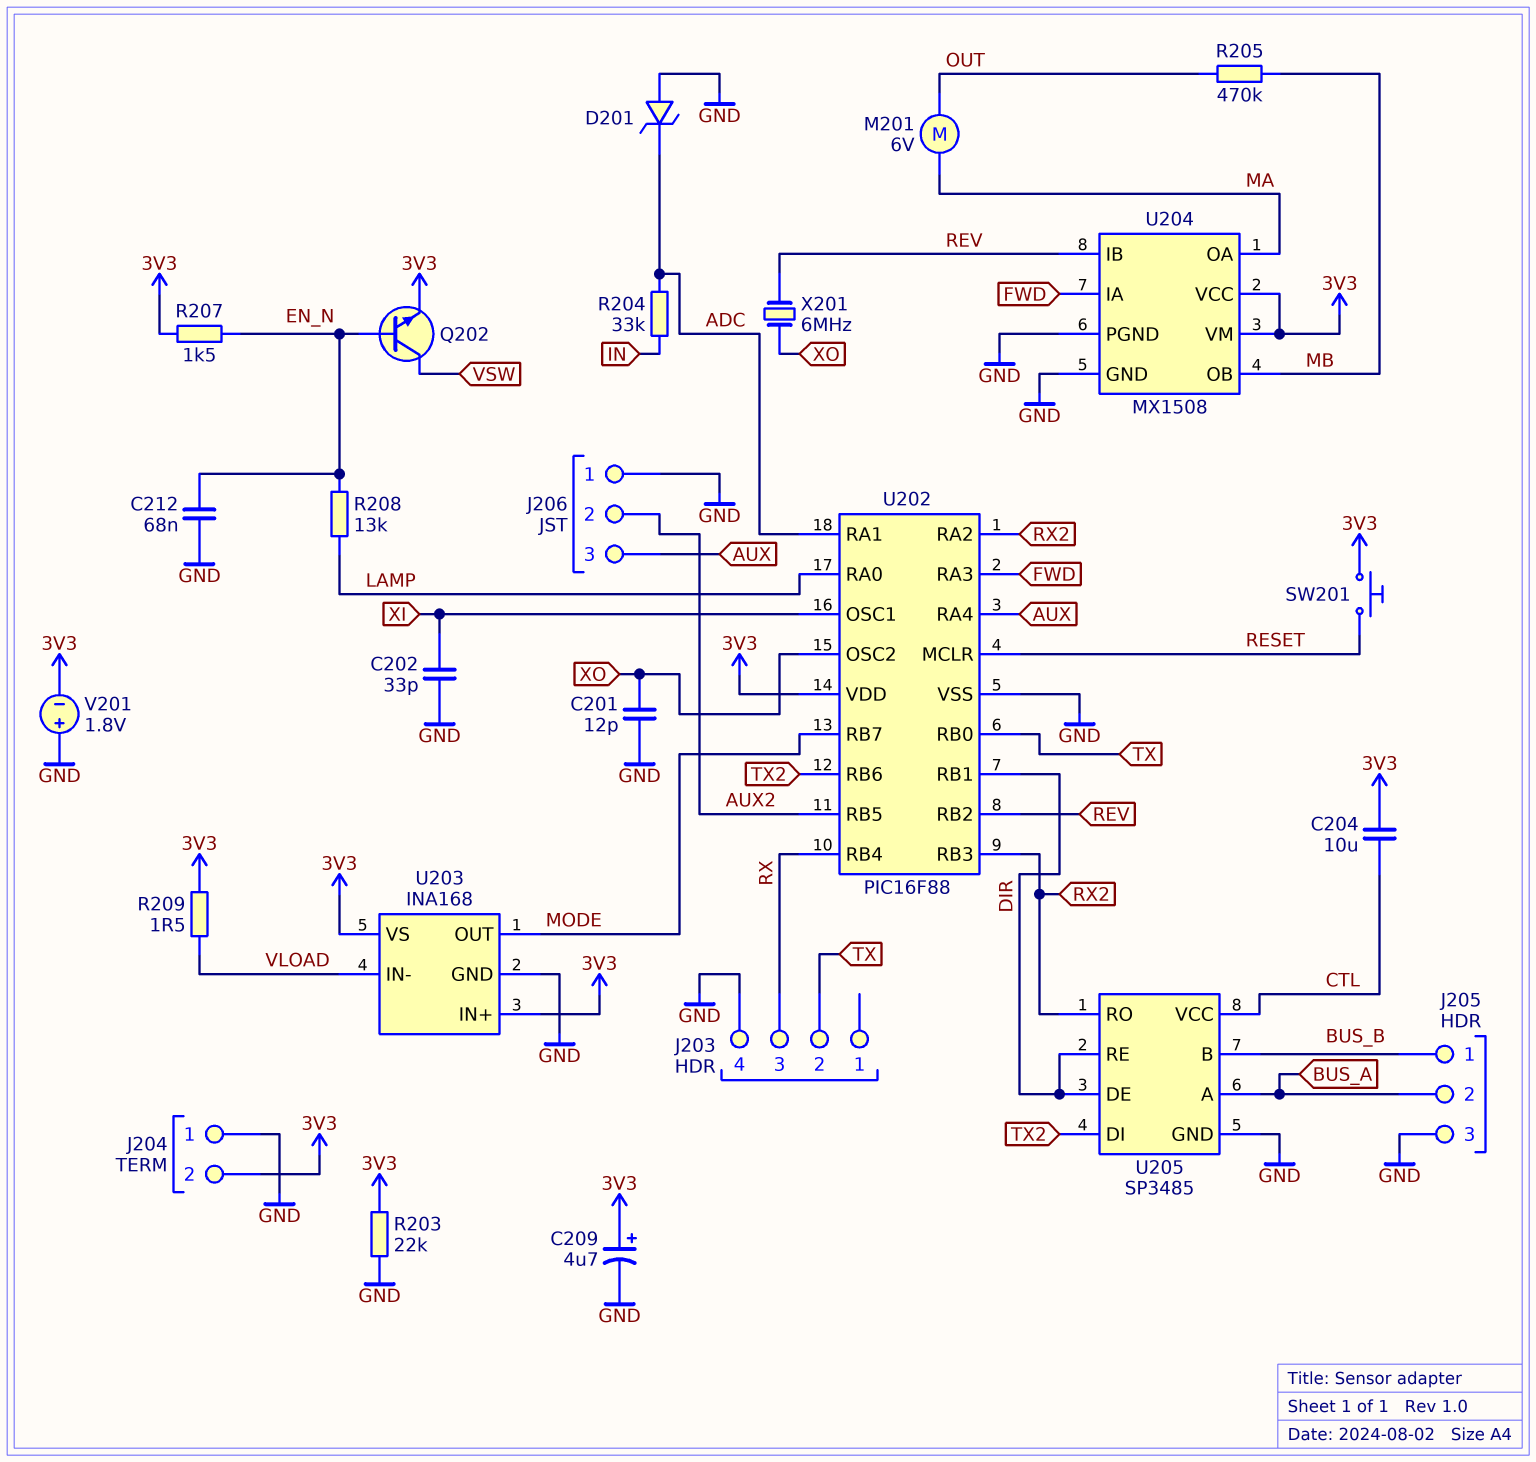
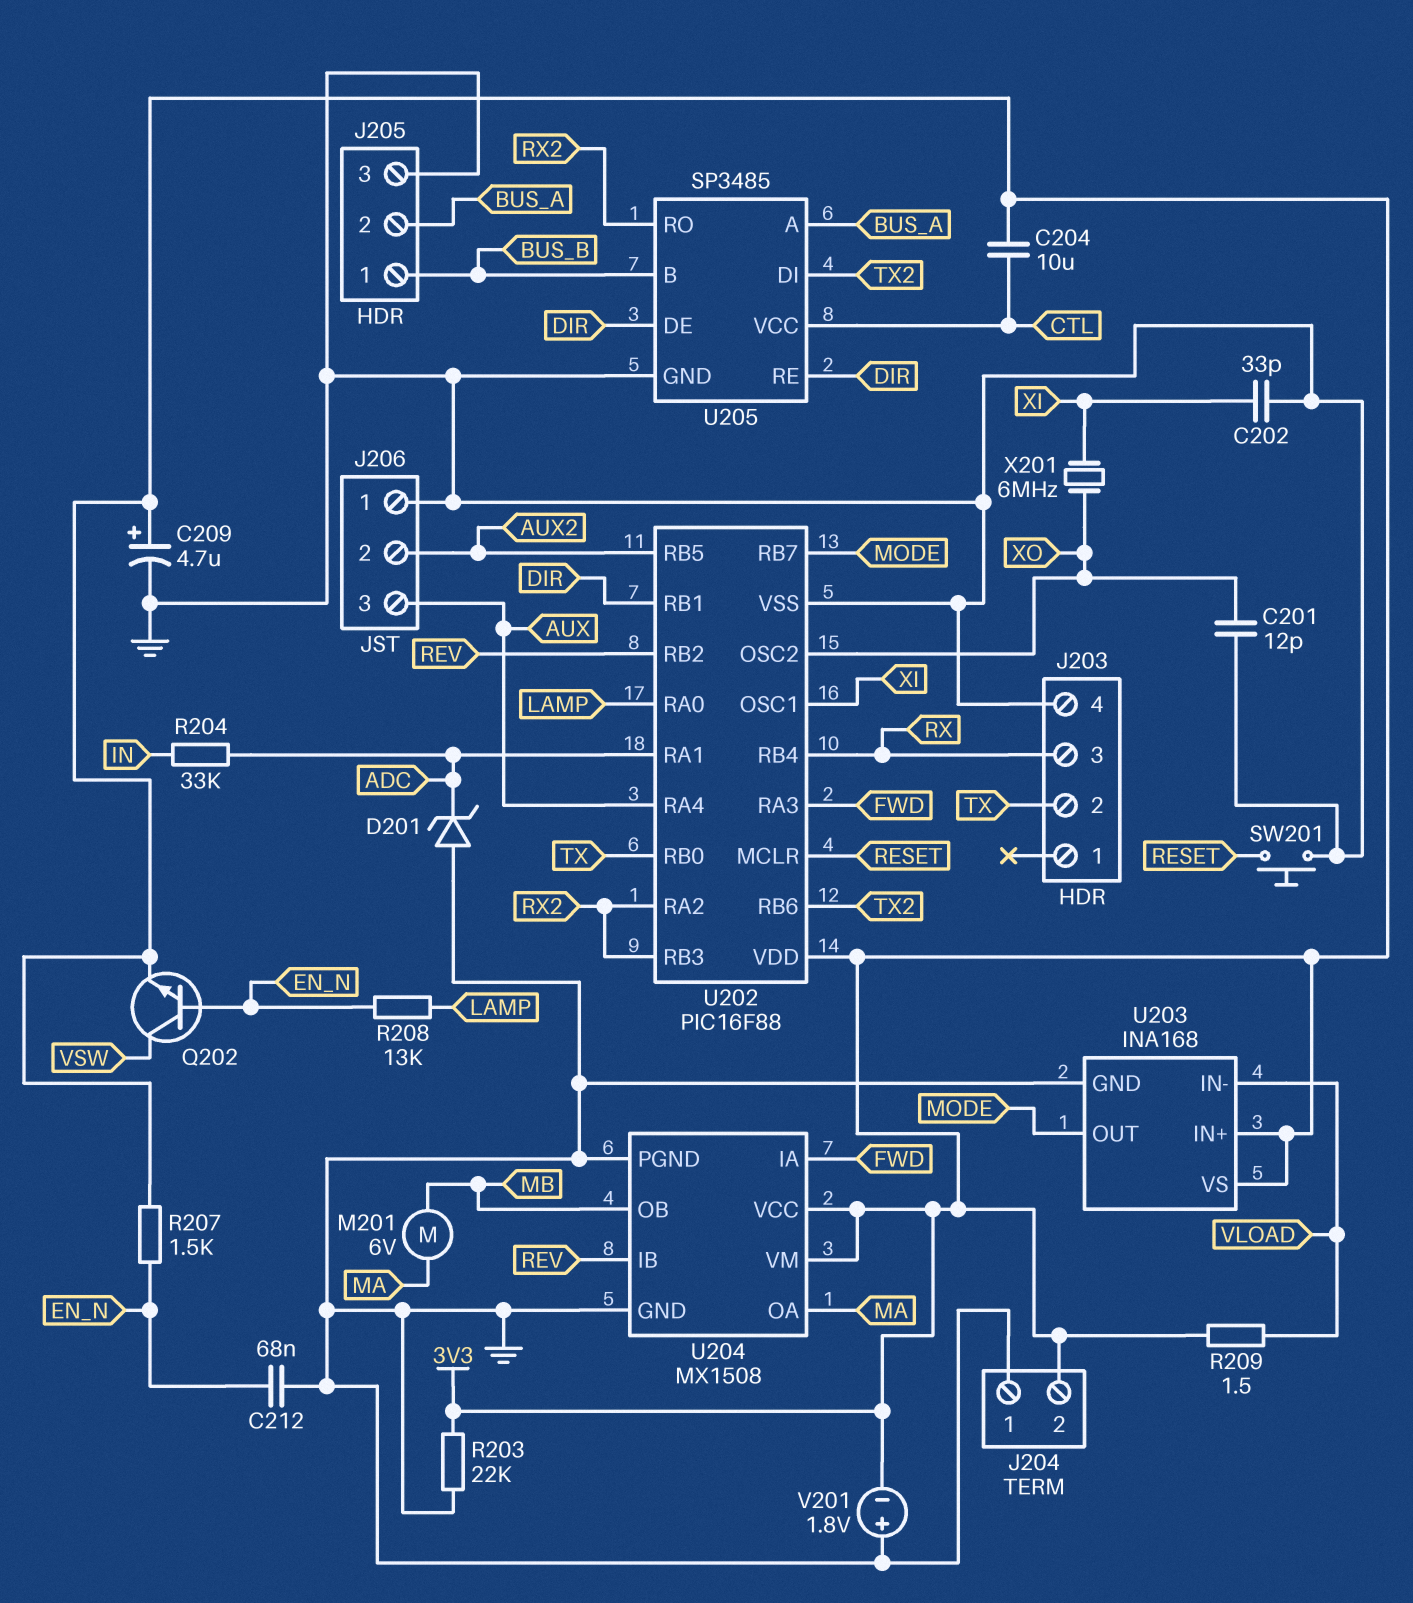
M201: motor 6V (MA, OUT) -> motor 6V (MA, MB)
R205: 470k (MB, OUT) -> none
SW201: button (3V3, RESET) -> button (GND, RESET)
X201: 6MHz (REV, XO) -> 6MHz (XI, XO)

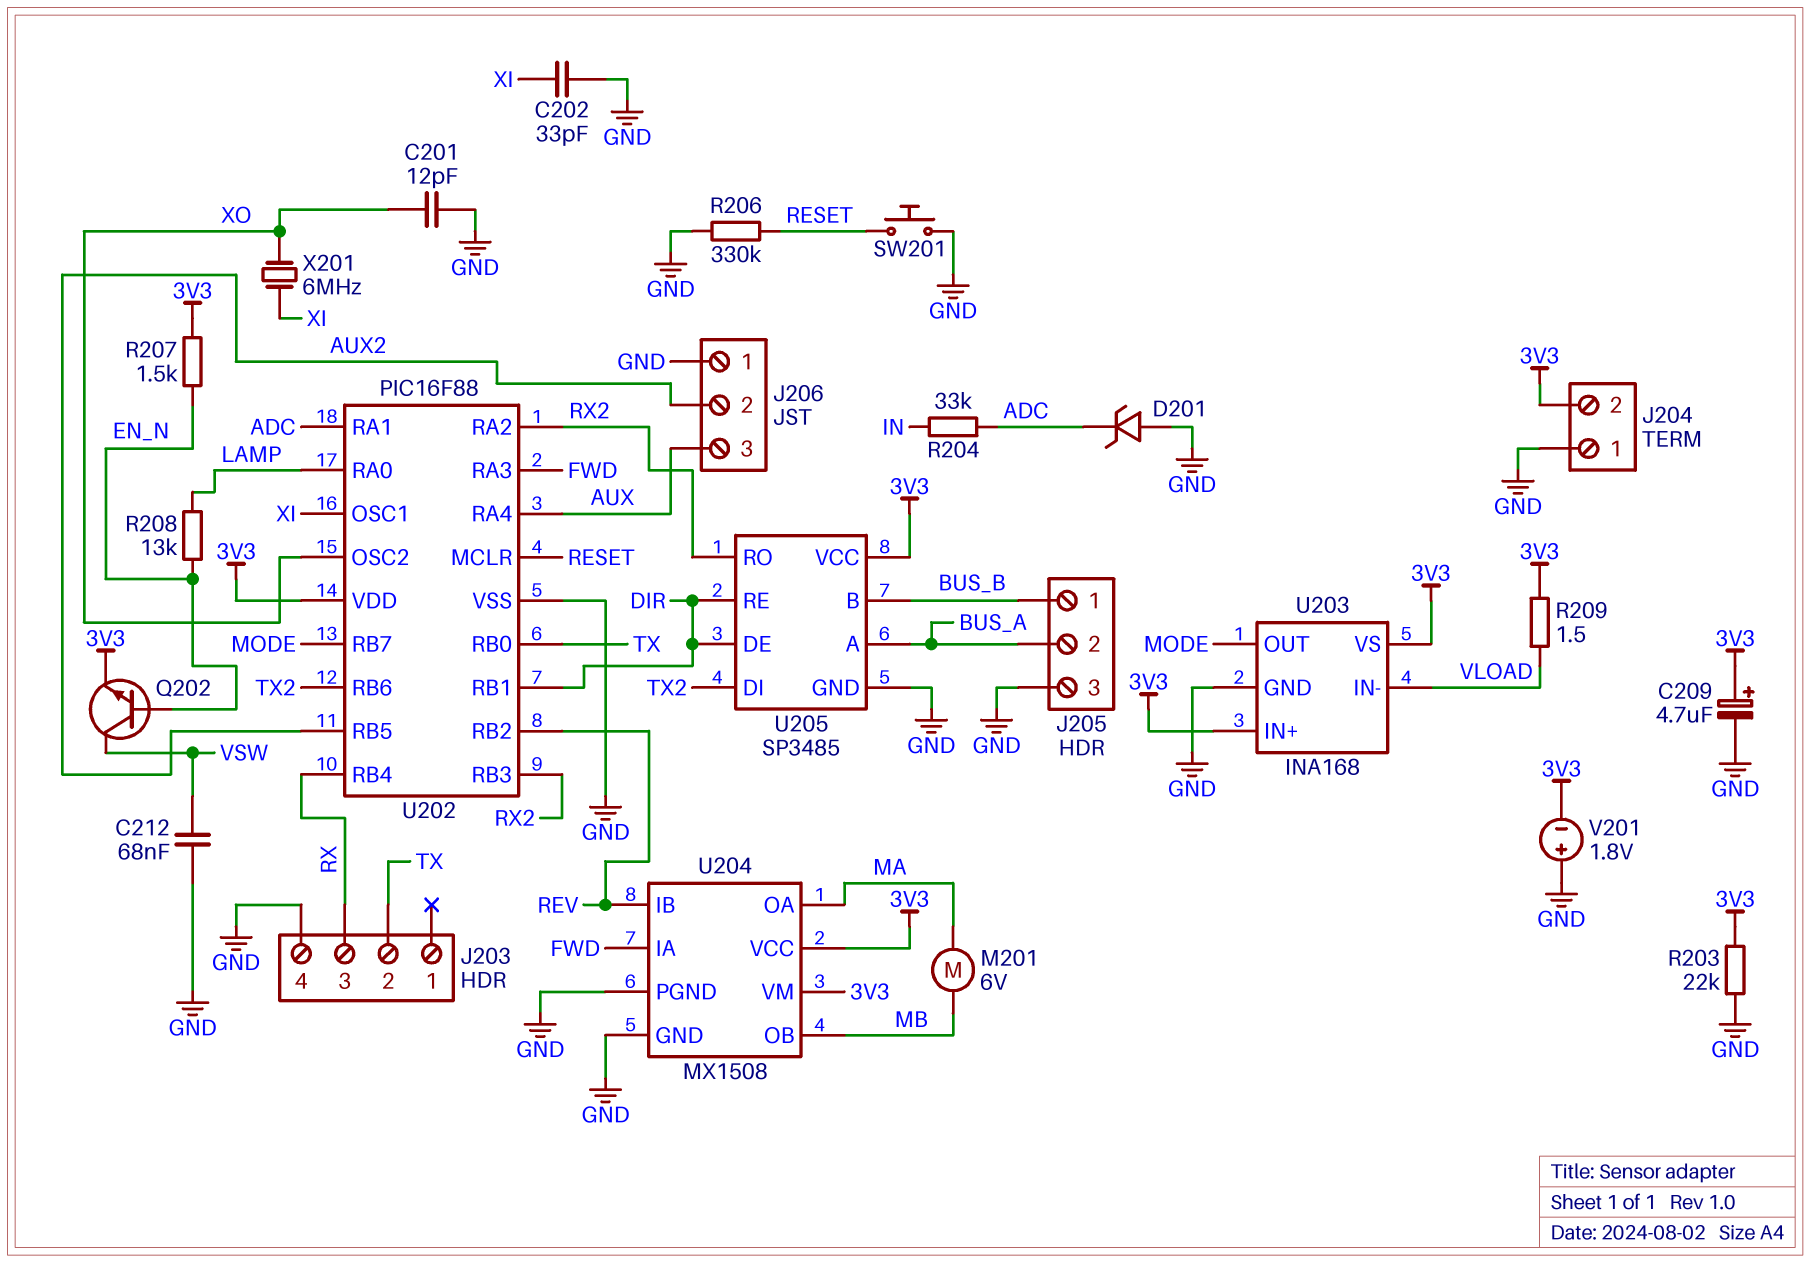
C204: 10uF (3V3, CTL) -> none
C212: 68nF (EN_N, GND) -> 68nF (GND, VSW)
R206: none -> 330k (GND, RESET)
U205 pin VCC: CTL -> 3V3

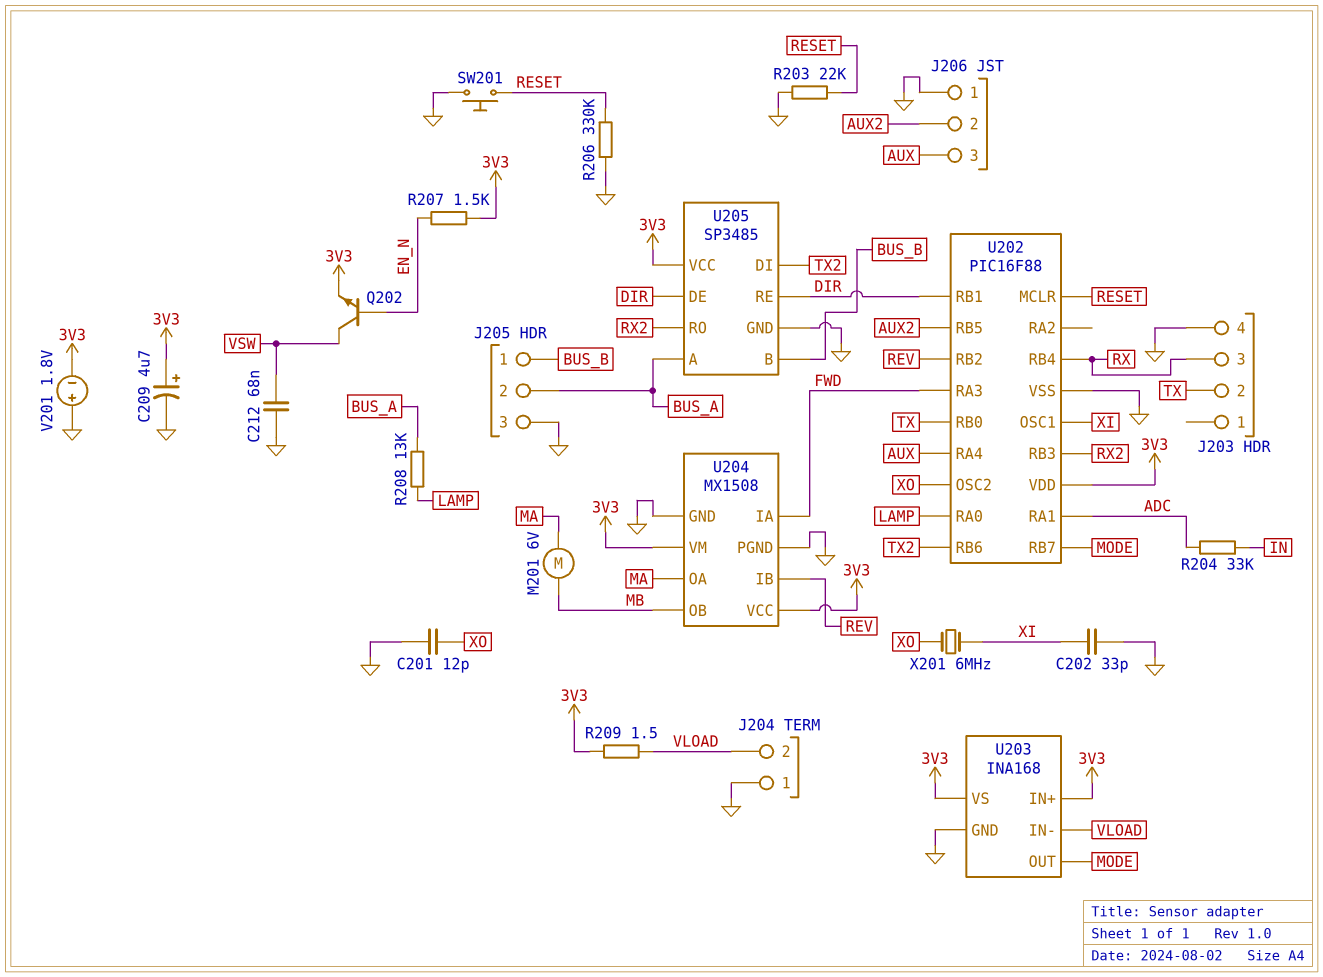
D201: zener (A GND, K ADC) -> none
J204 pin 2: 3V3 -> VLOAD
R203: 22k (3V3, GND) -> 22k (GND, RESET)
R208: 13k (EN_N, LAMP) -> 13k (BUS_A, LAMP)
U202 pin RA2: RX2 -> none

